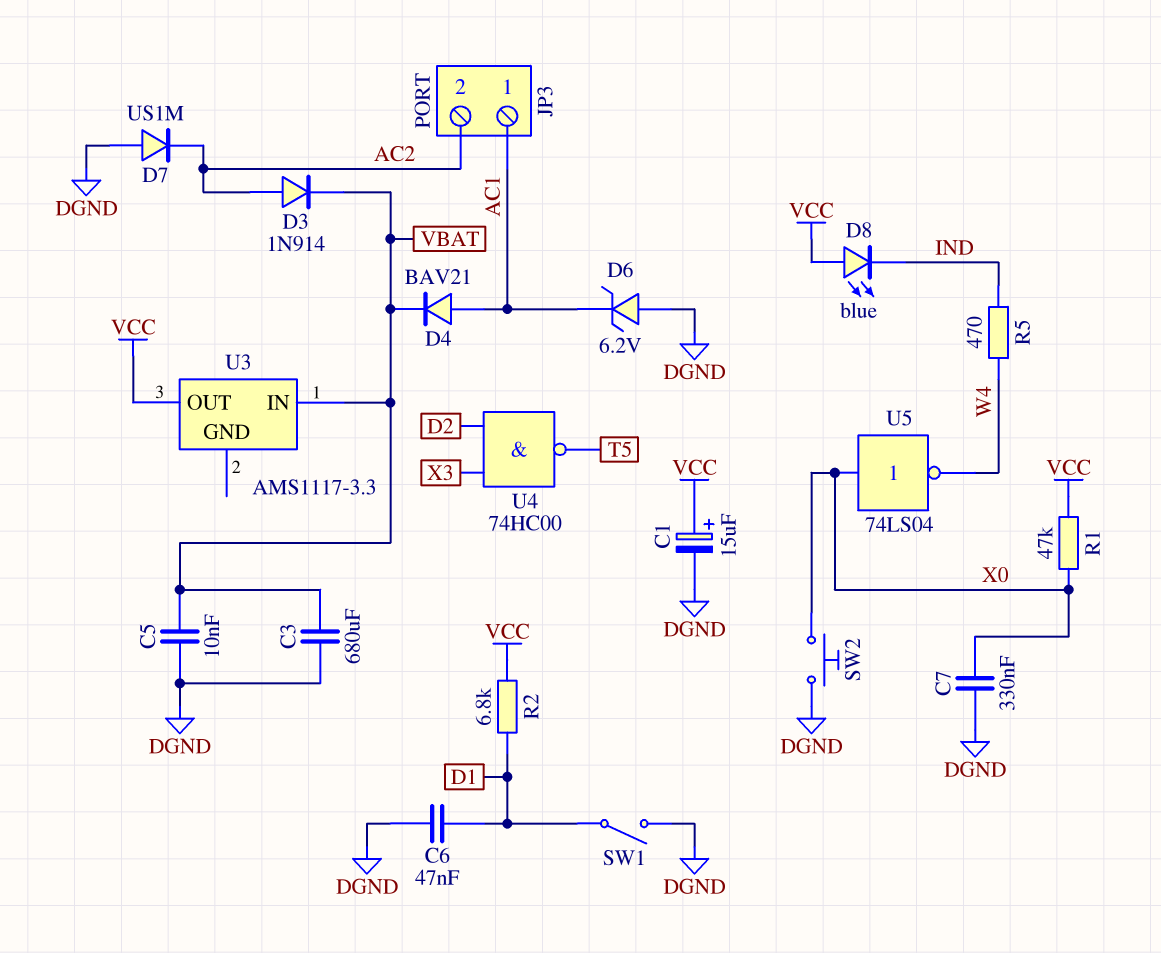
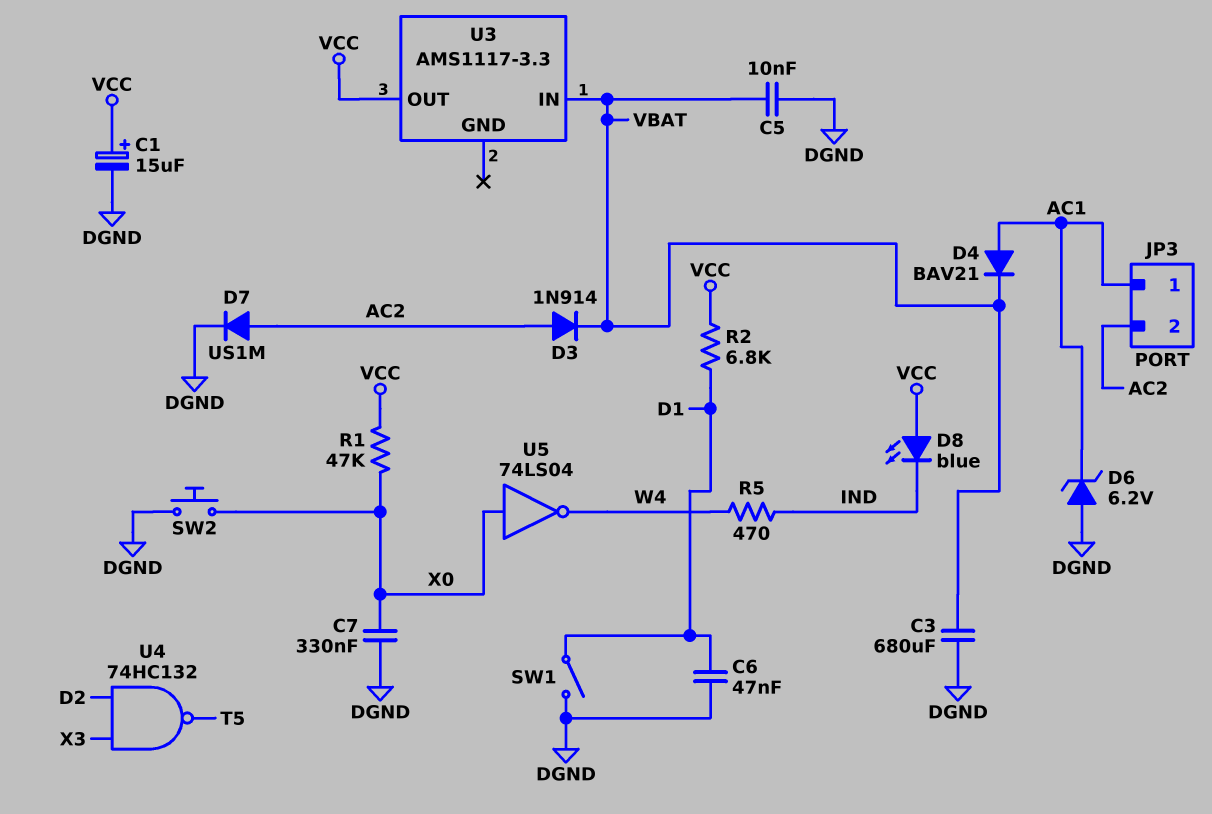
D7: diode US1M (A DGND, K AC2) -> diode US1M (A AC2, K DGND)
U4: NAND 74HC00 (in D2, in X3, out T5) -> NAND 74HC132 (in D2, in X3, out T5)

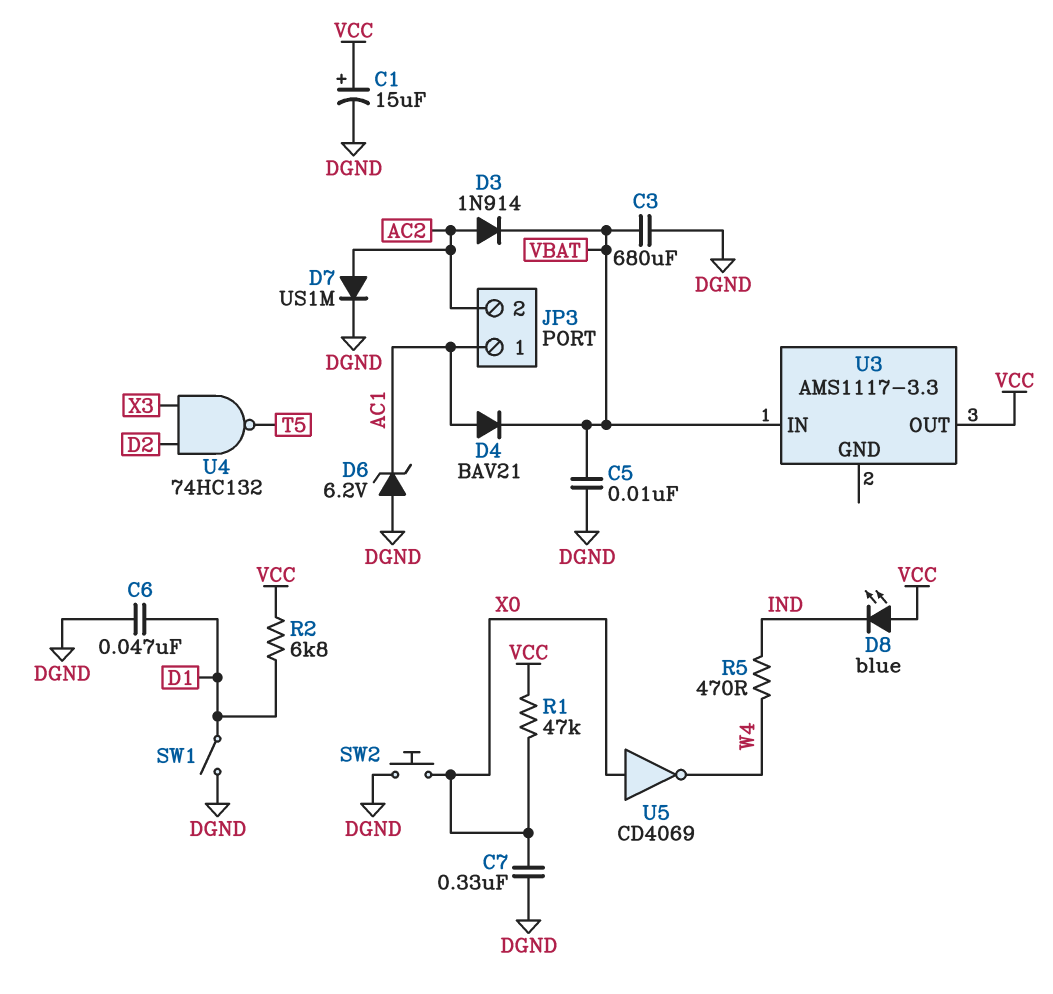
U5: NOT 74LS04 (in X0, out W4) -> NOT CD4069 (in X0, out W4)

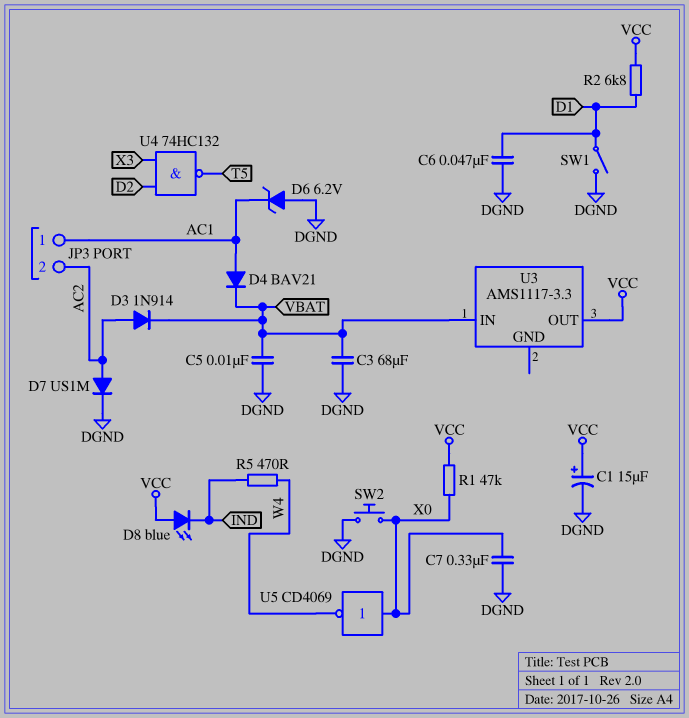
C3: 680uF (DGND, VBAT) -> 68uF (DGND, VBAT)

